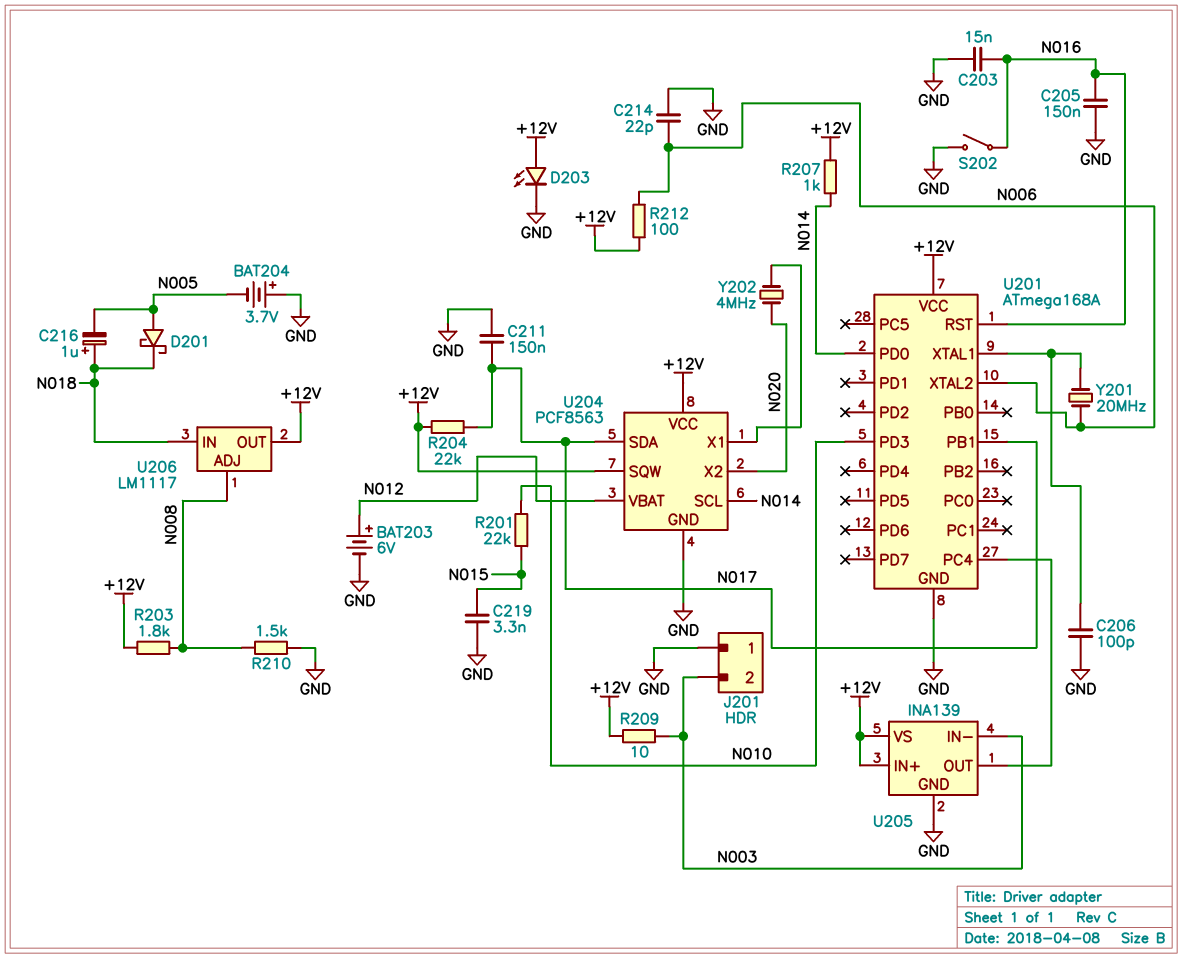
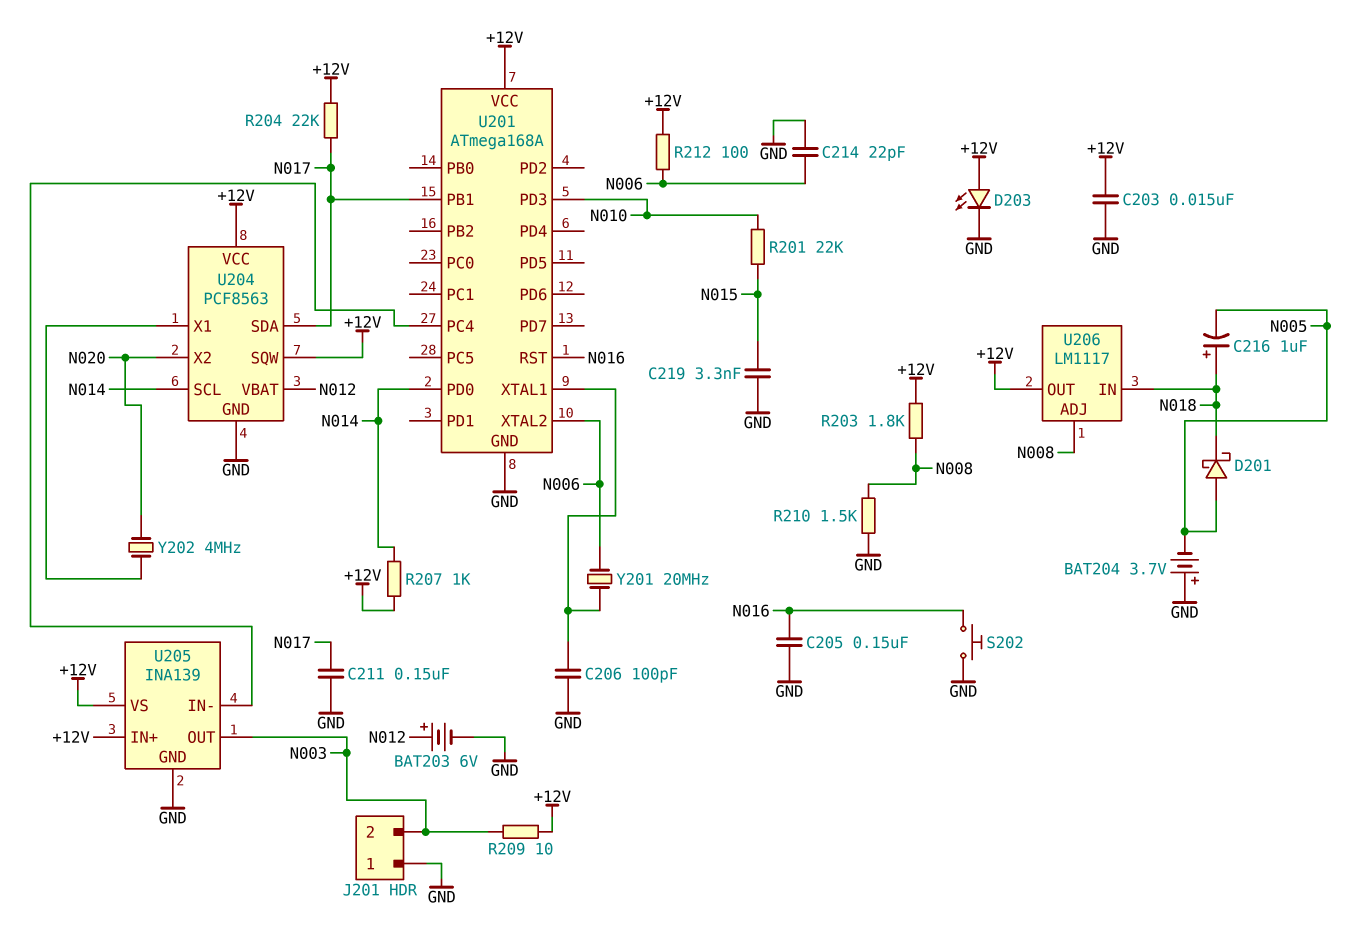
C203: 15nF (GND, N016) -> 15nF (+12V, GND)
S202: switch (GND, N016) -> button (GND, N016)
U205 pin IN-: N003 -> U201/PC4
U205 pin OUT: U201/PC4 -> N003

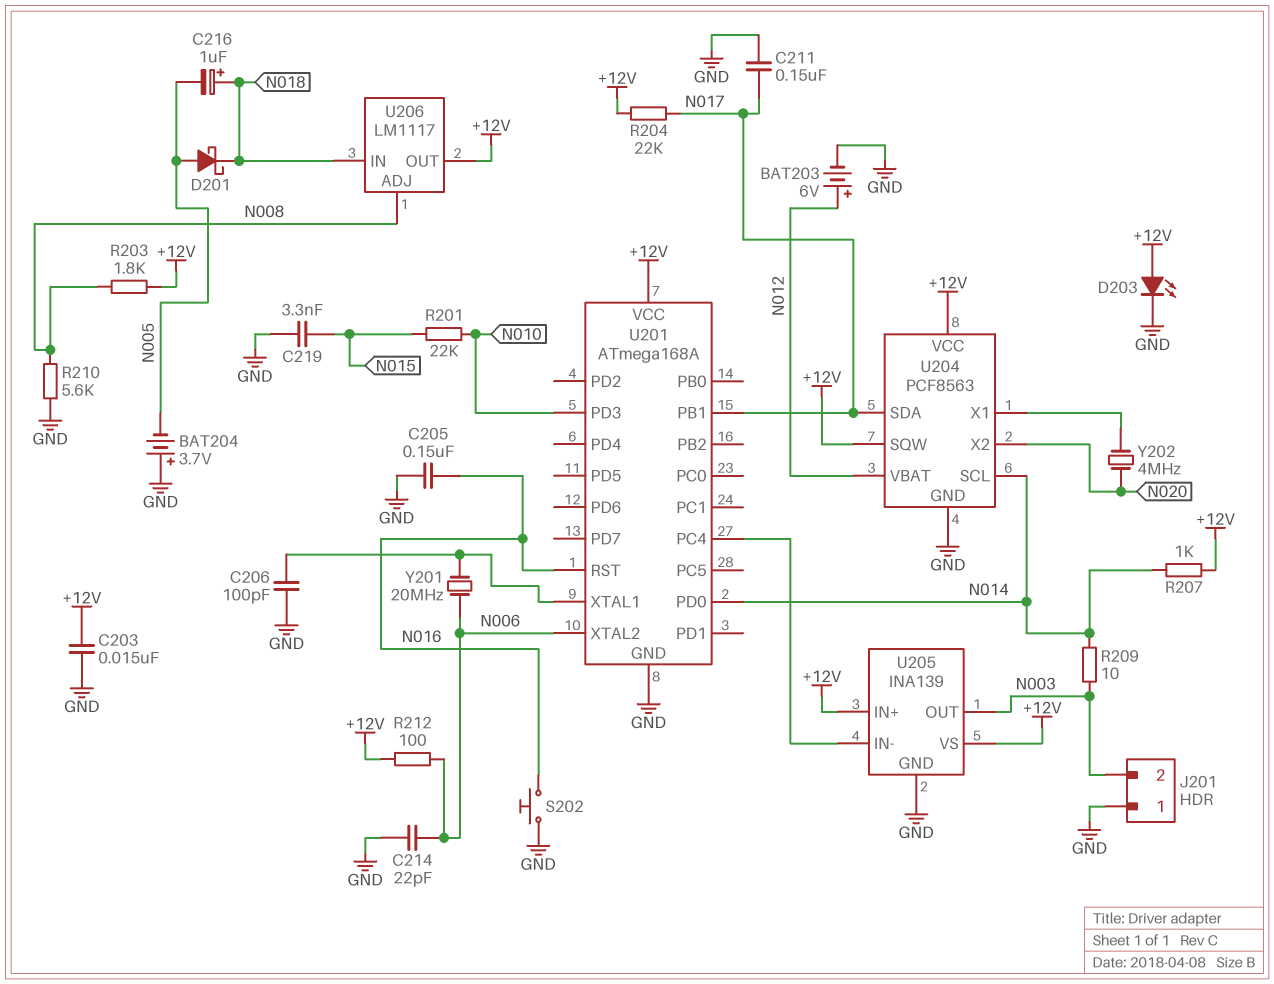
R209: 10 (+12V, N003) -> 10 (N003, N014)
R210: 1.5k (GND, N008) -> 5.6k (GND, N008)

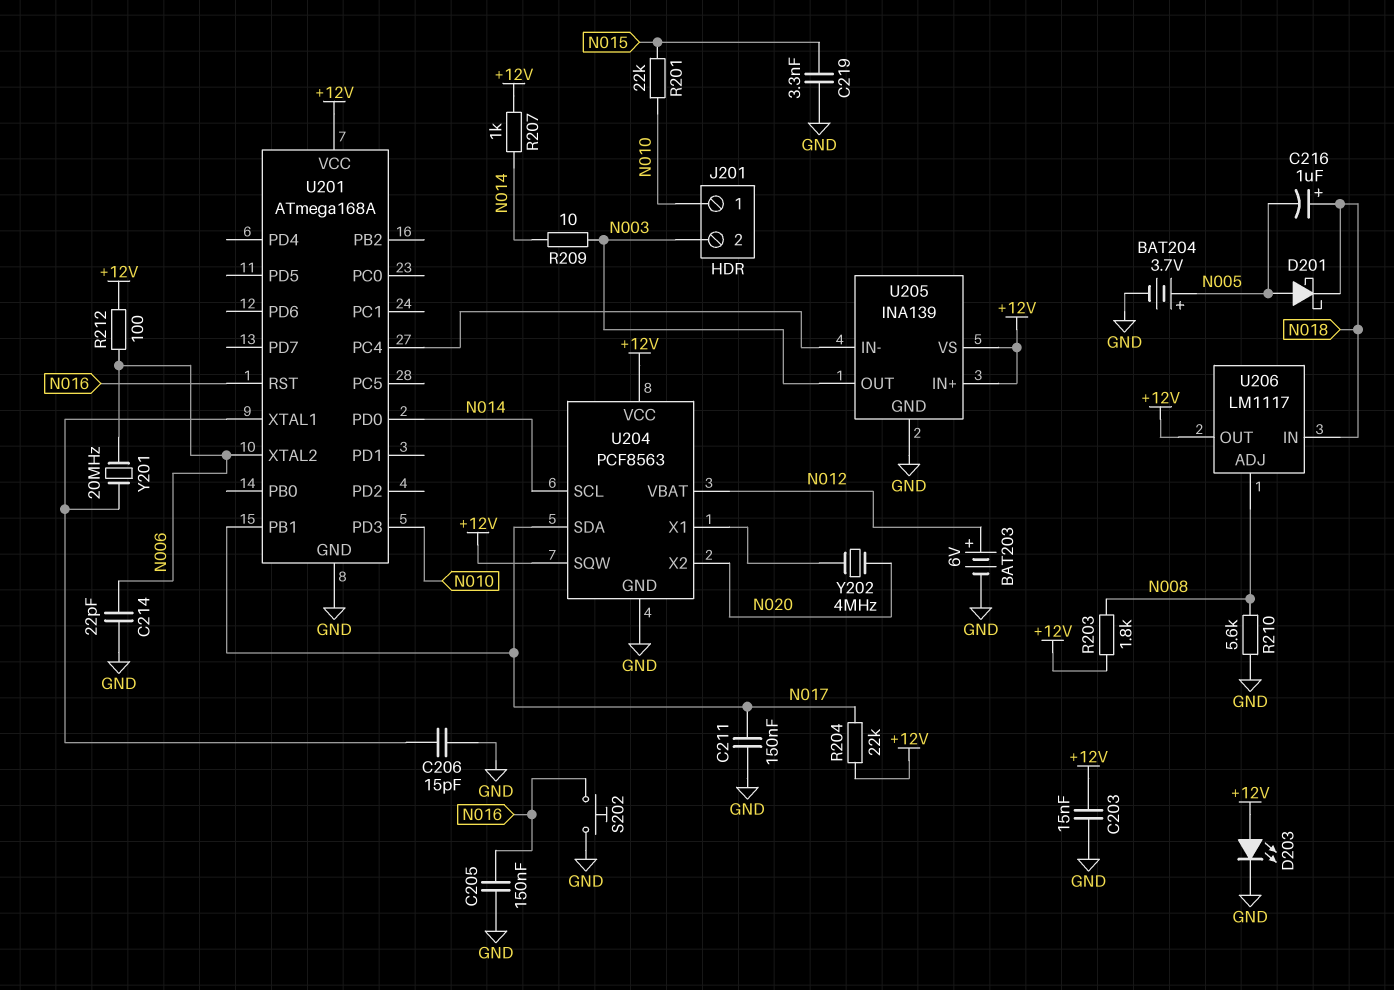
BAT204: 3.7V (plus GND, minus N005) -> 3.7V (plus N005, minus GND)
C206: 100pF (GND, U201/XTAL1) -> 15pF (GND, U201/XTAL1)
J201 pin 1: GND -> N010

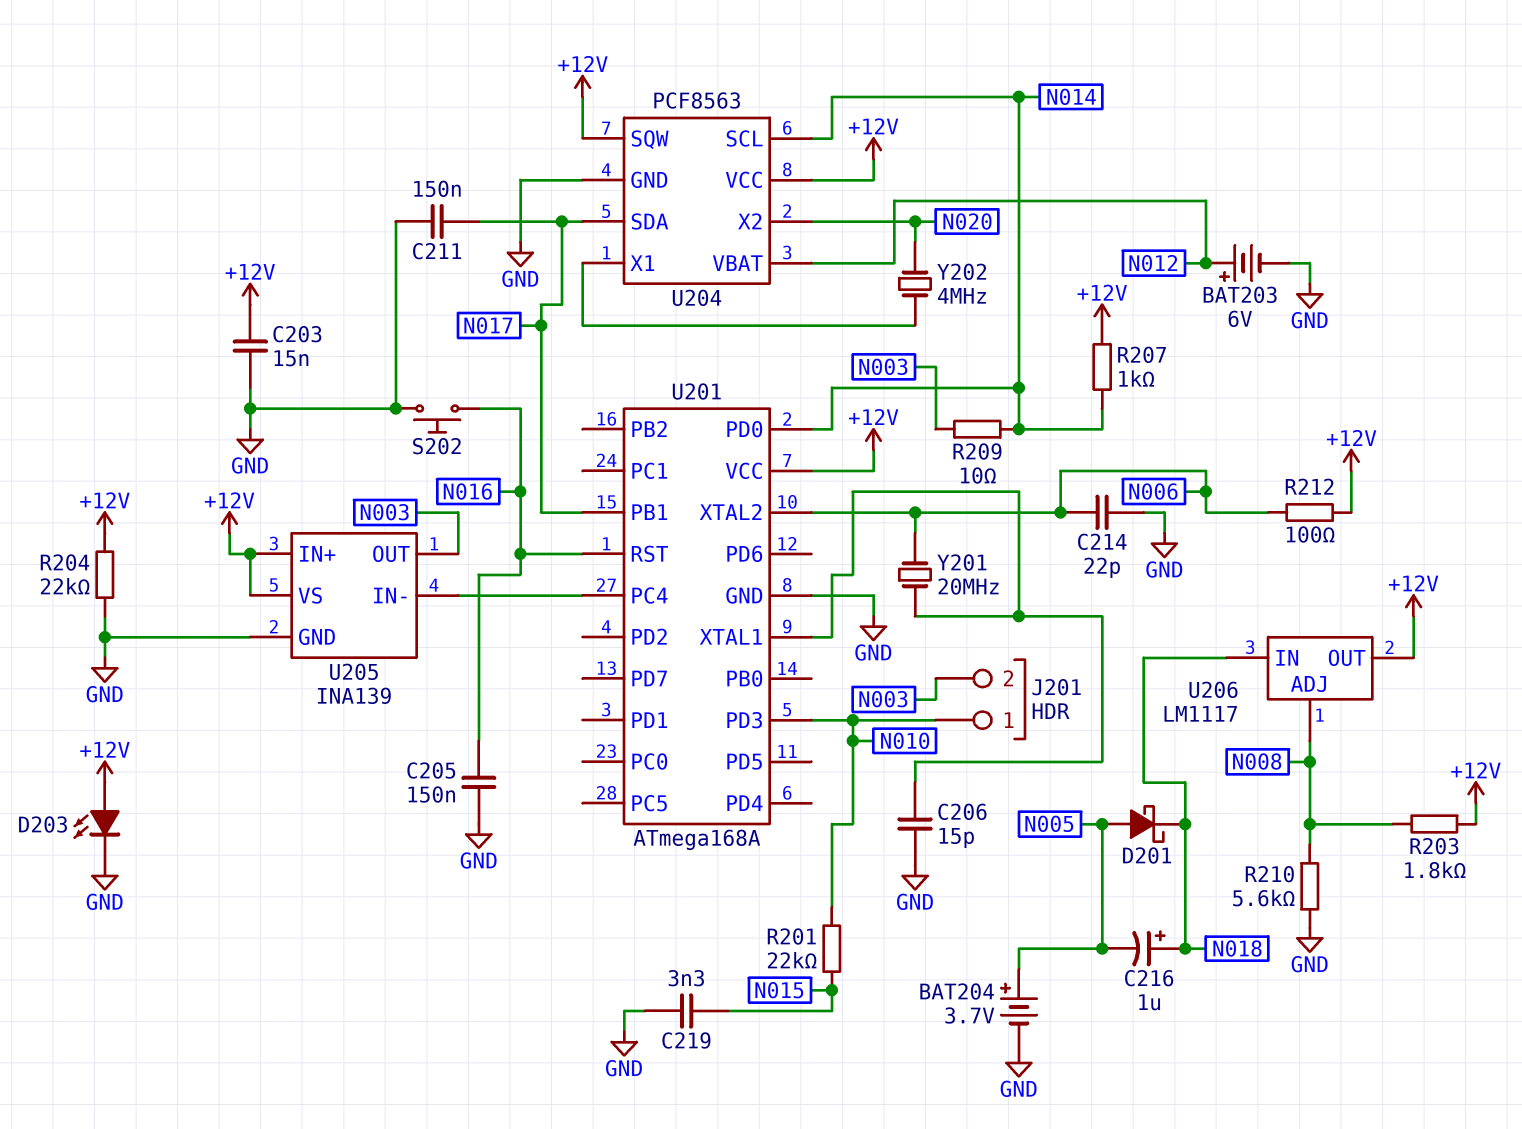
R204: 22k (+12V, N017) -> 22k (+12V, GND)

